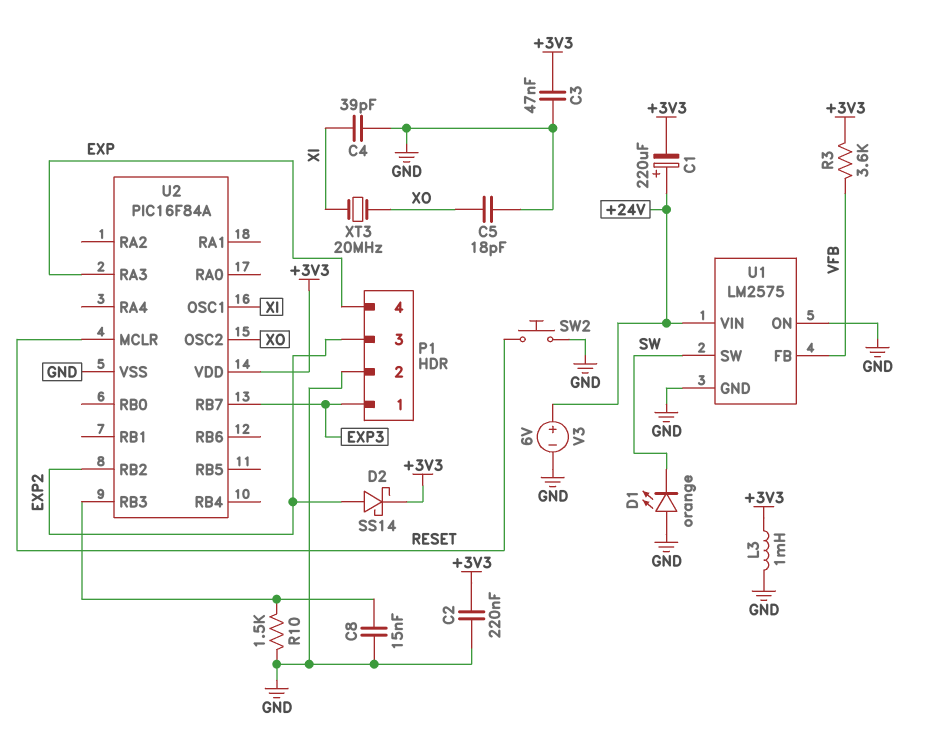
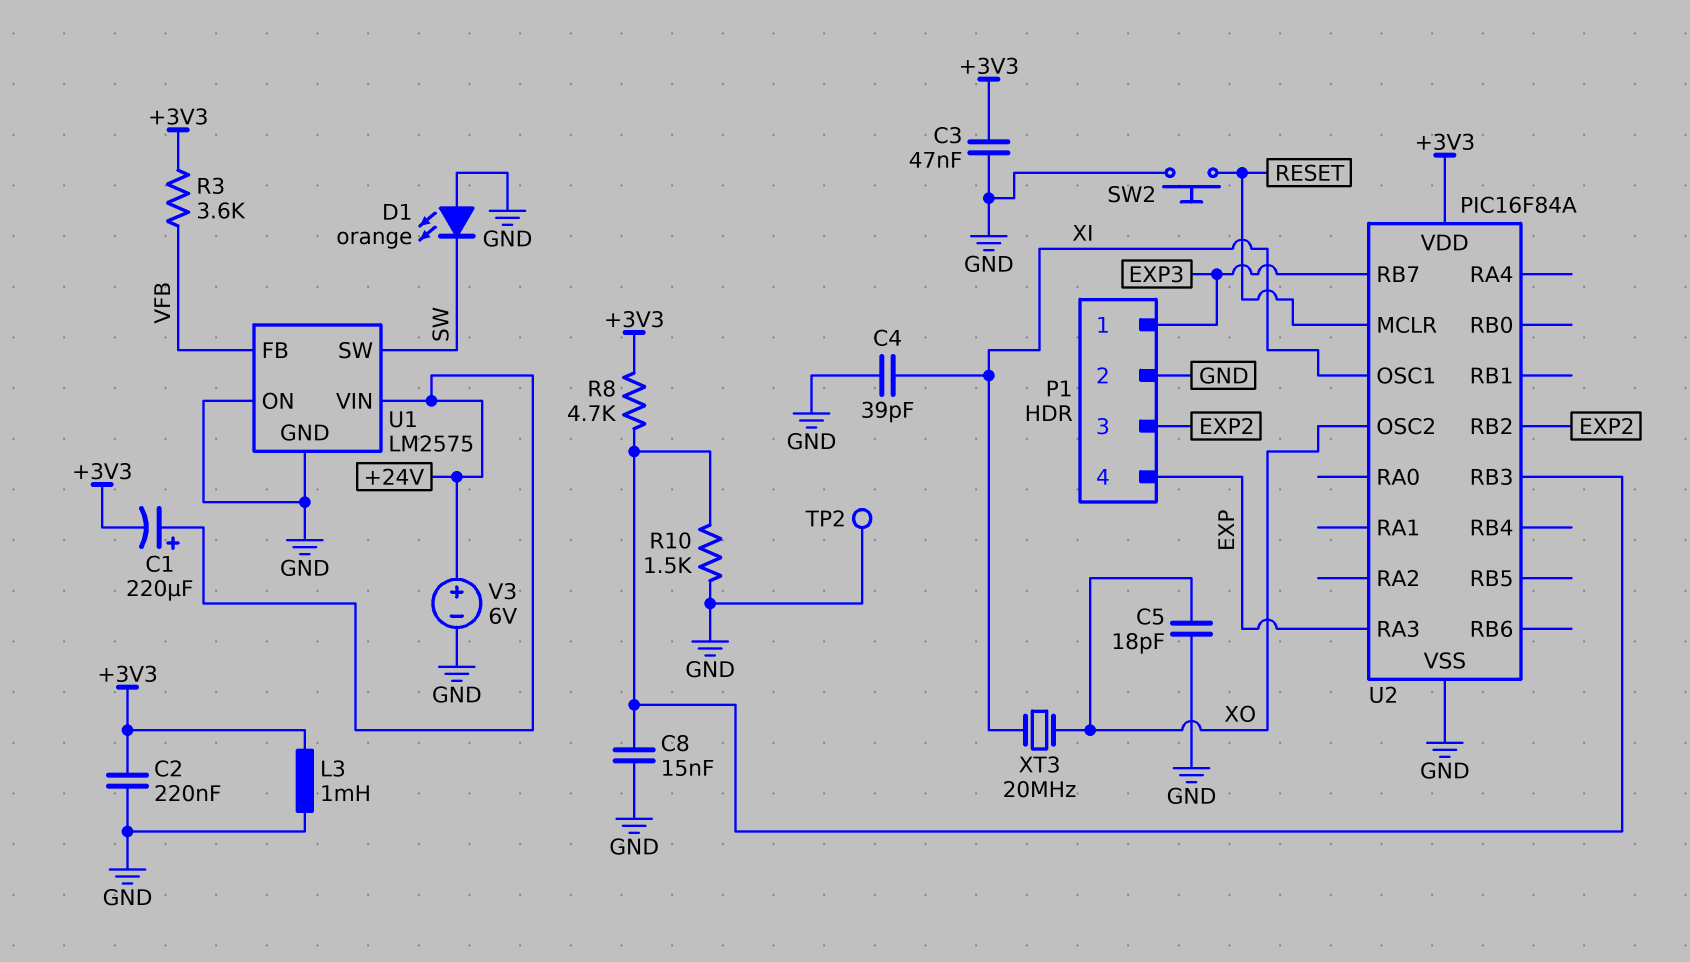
D2: schottky SS14 (A EXP2, K +3V3) -> none
R8: none -> 4.7k (+3V3, U2/RB3)
TP2: none -> test point (GND)

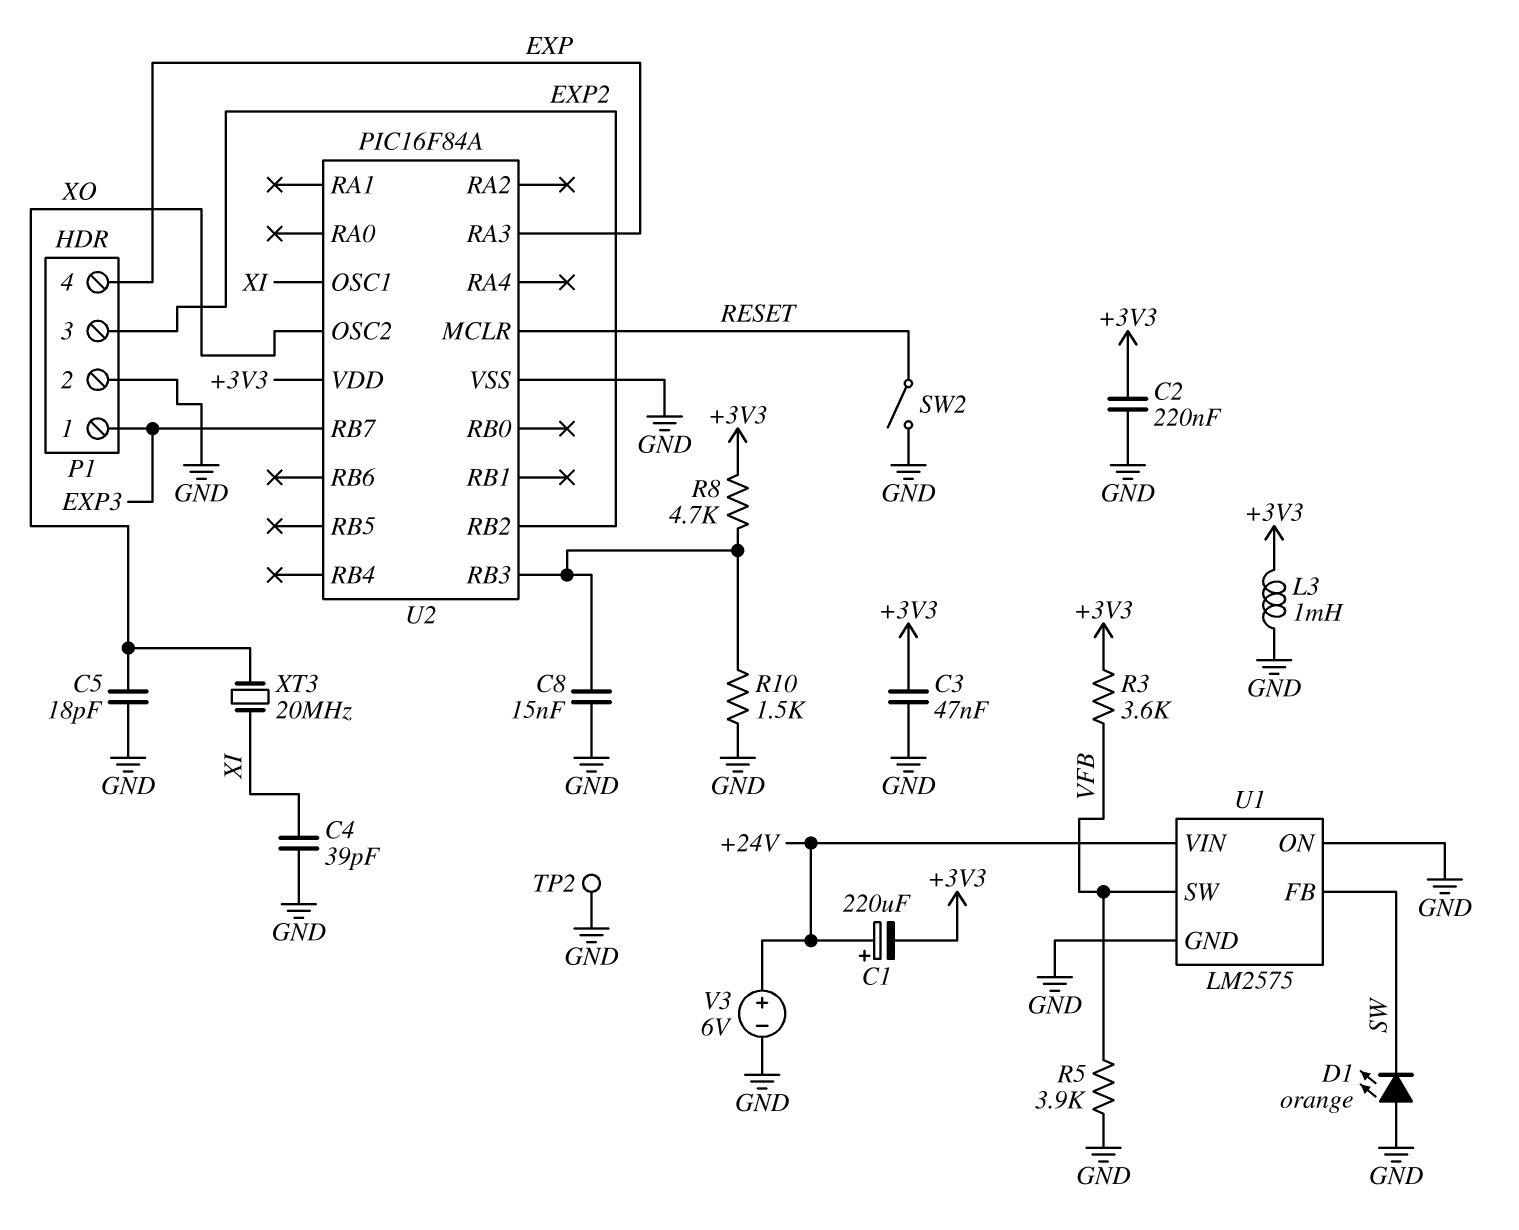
R5: none -> 3.9k (GND, VFB)
SW2: button (GND, RESET) -> switch (GND, RESET)
U1 pin FB: VFB -> SW
U1 pin SW: SW -> VFB

